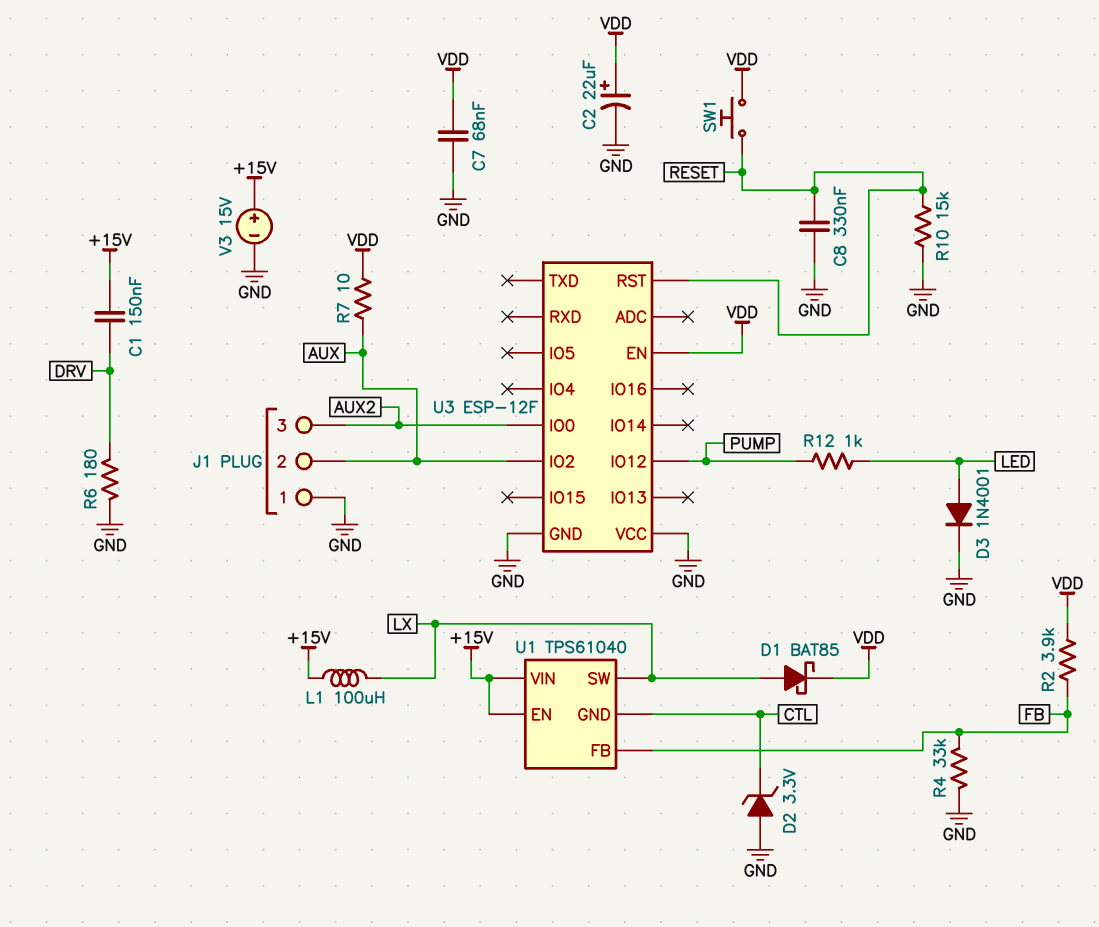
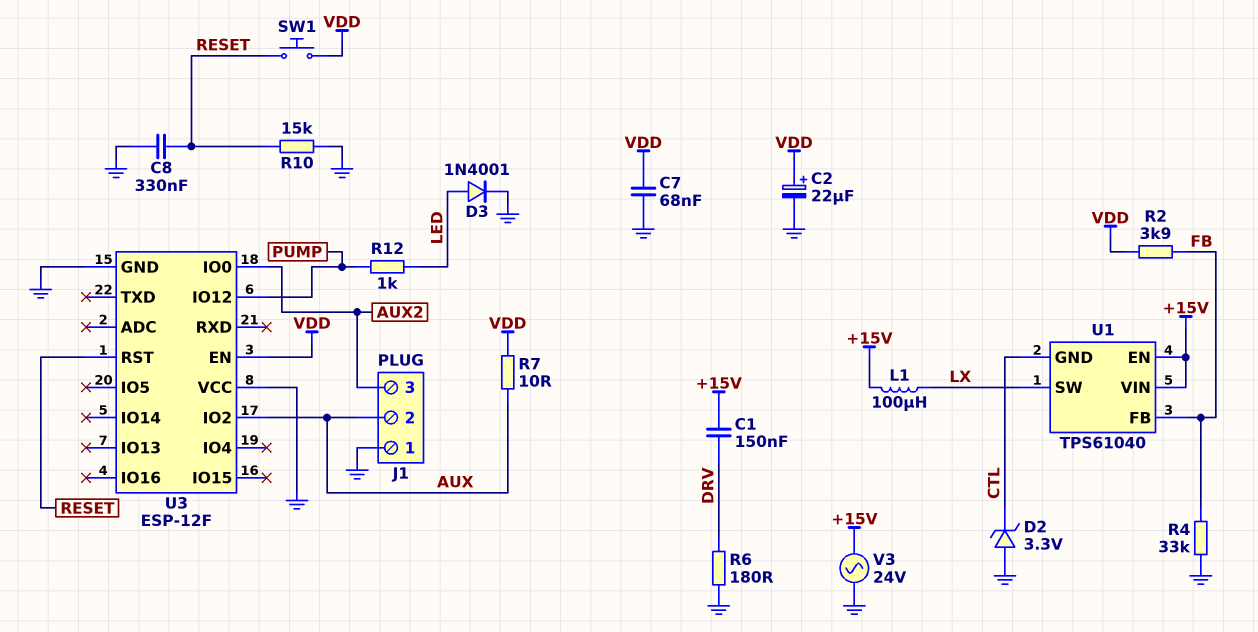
D1: schottky BAT85 (A LX, K VDD) -> none
V3: 15V (plus +15V, minus GND) -> AC 24V (+15V, GND)

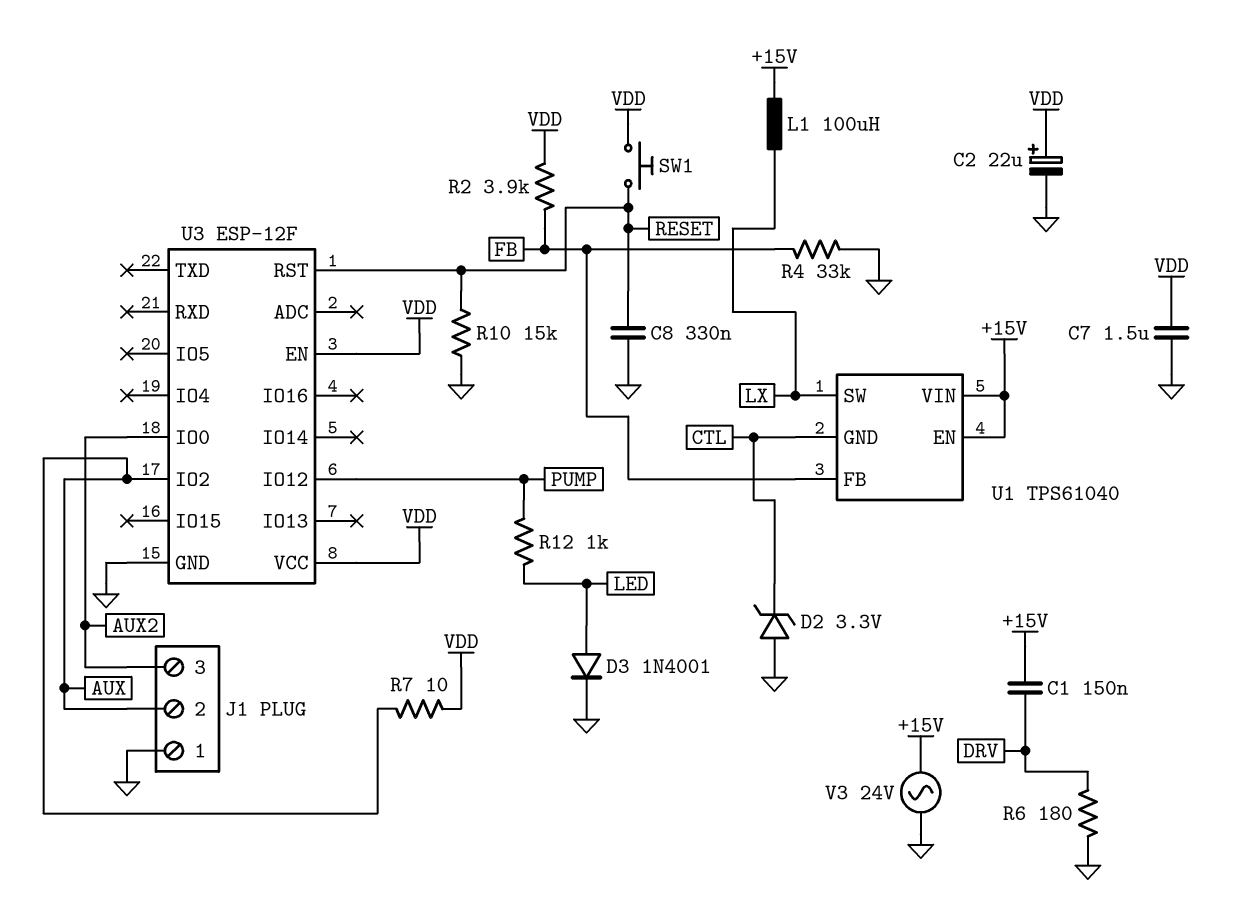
C7: 68nF (GND, VDD) -> 1.5uF (GND, VDD)
U3 pin VCC: GND -> VDD

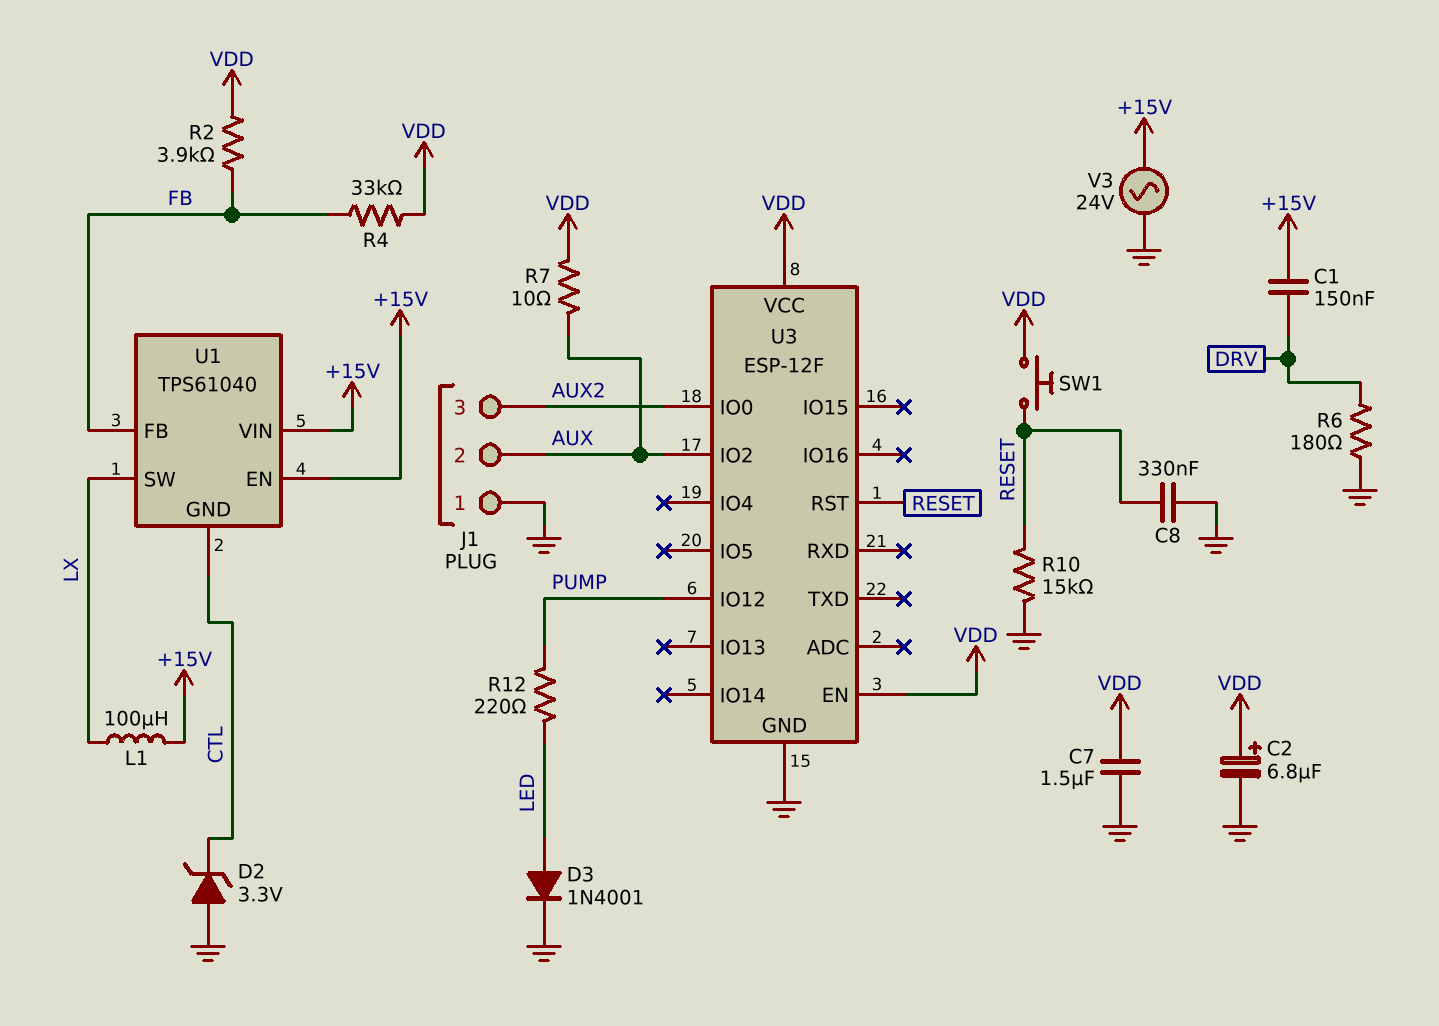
C2: 22uF (plus VDD, minus GND) -> 6.8uF (plus VDD, minus GND)
R4: 33k (FB, GND) -> 33k (FB, VDD)
R12: 1k (LED, PUMP) -> 220 (LED, PUMP)

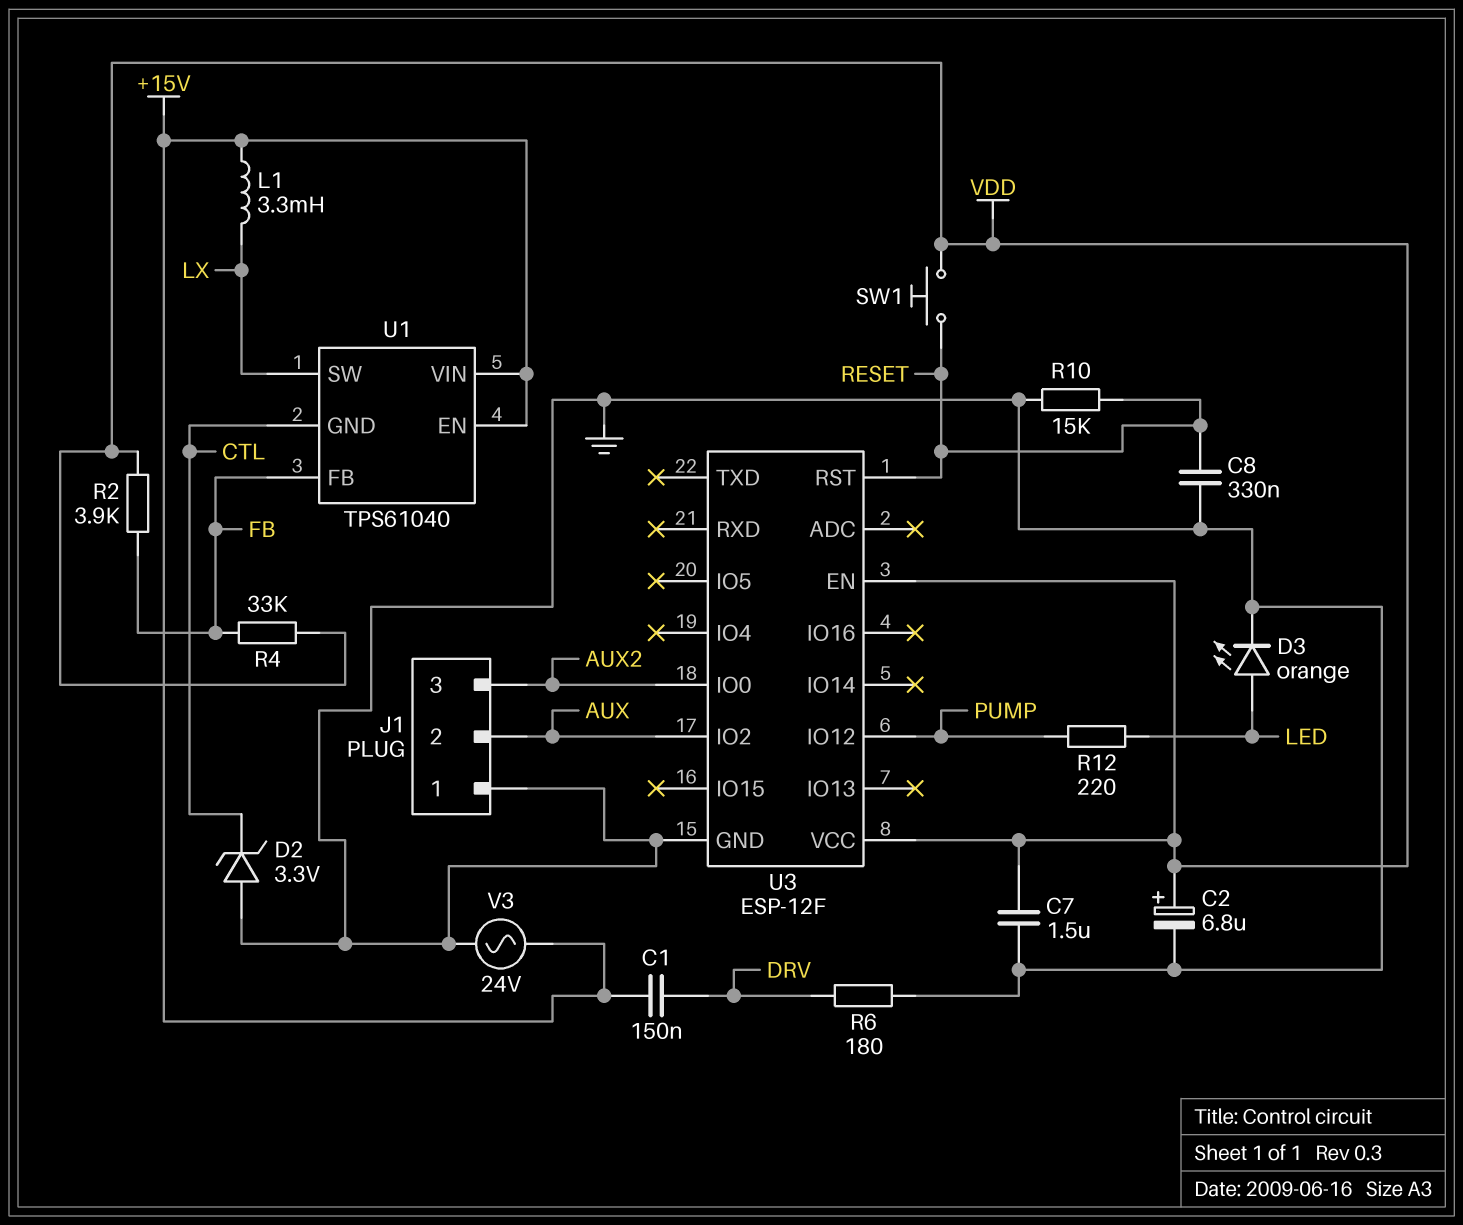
D3: diode 1N4001 (A LED, K GND) -> LED orange (A LED, K GND)
L1: 100uH (+15V, LX) -> 3.3mH (+15V, LX)
R7: 10 (AUX, VDD) -> none

